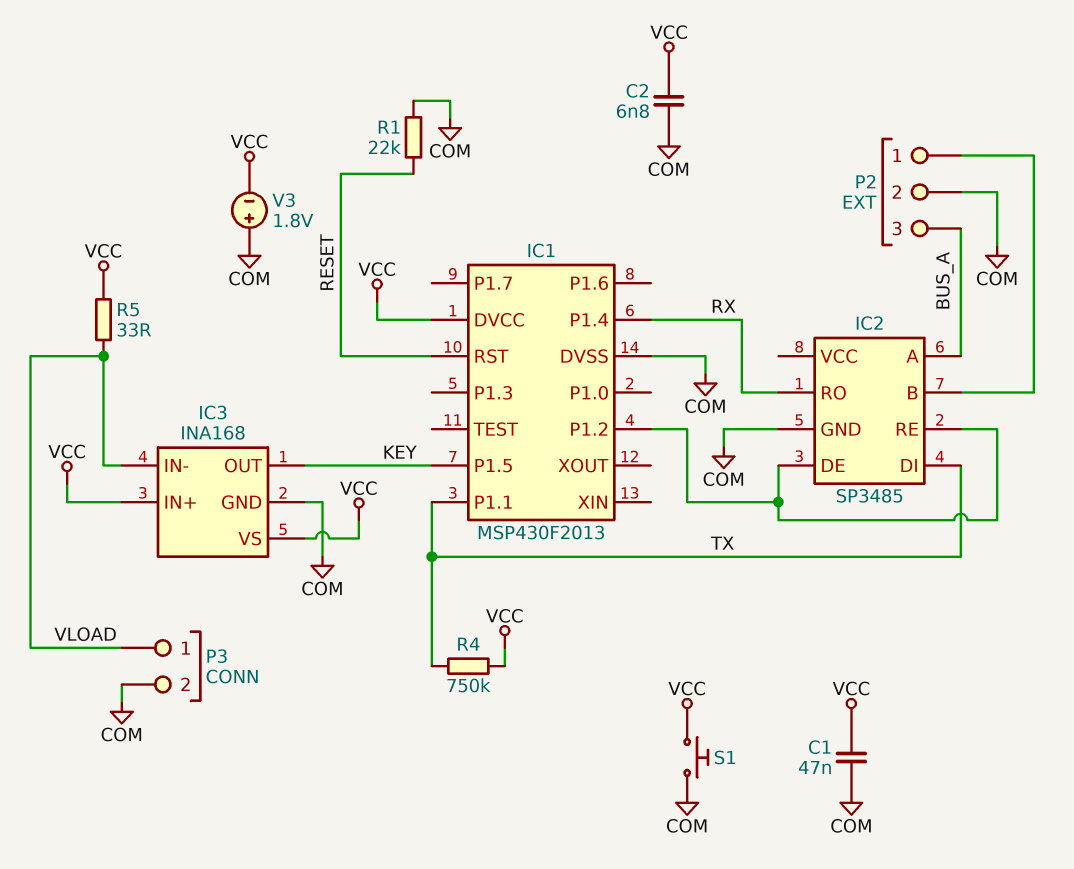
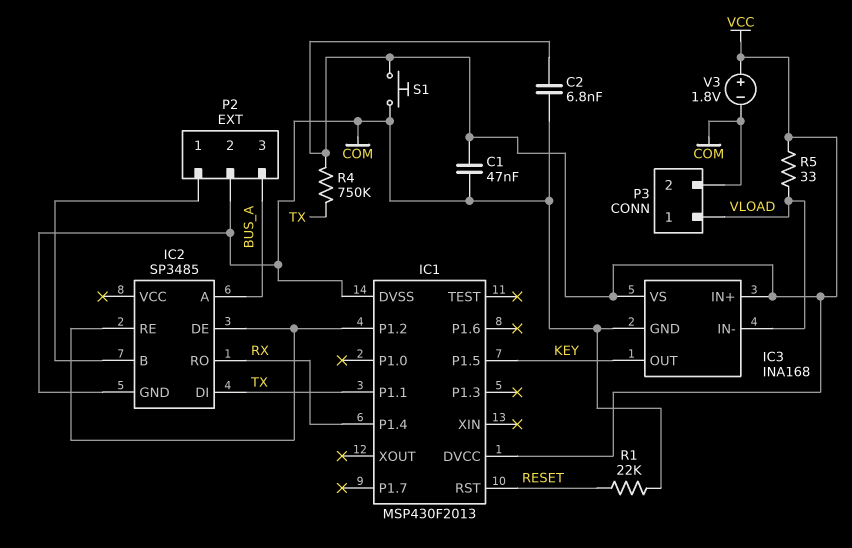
V3: 1.8V (plus COM, minus VCC) -> 1.8V (plus VCC, minus COM)

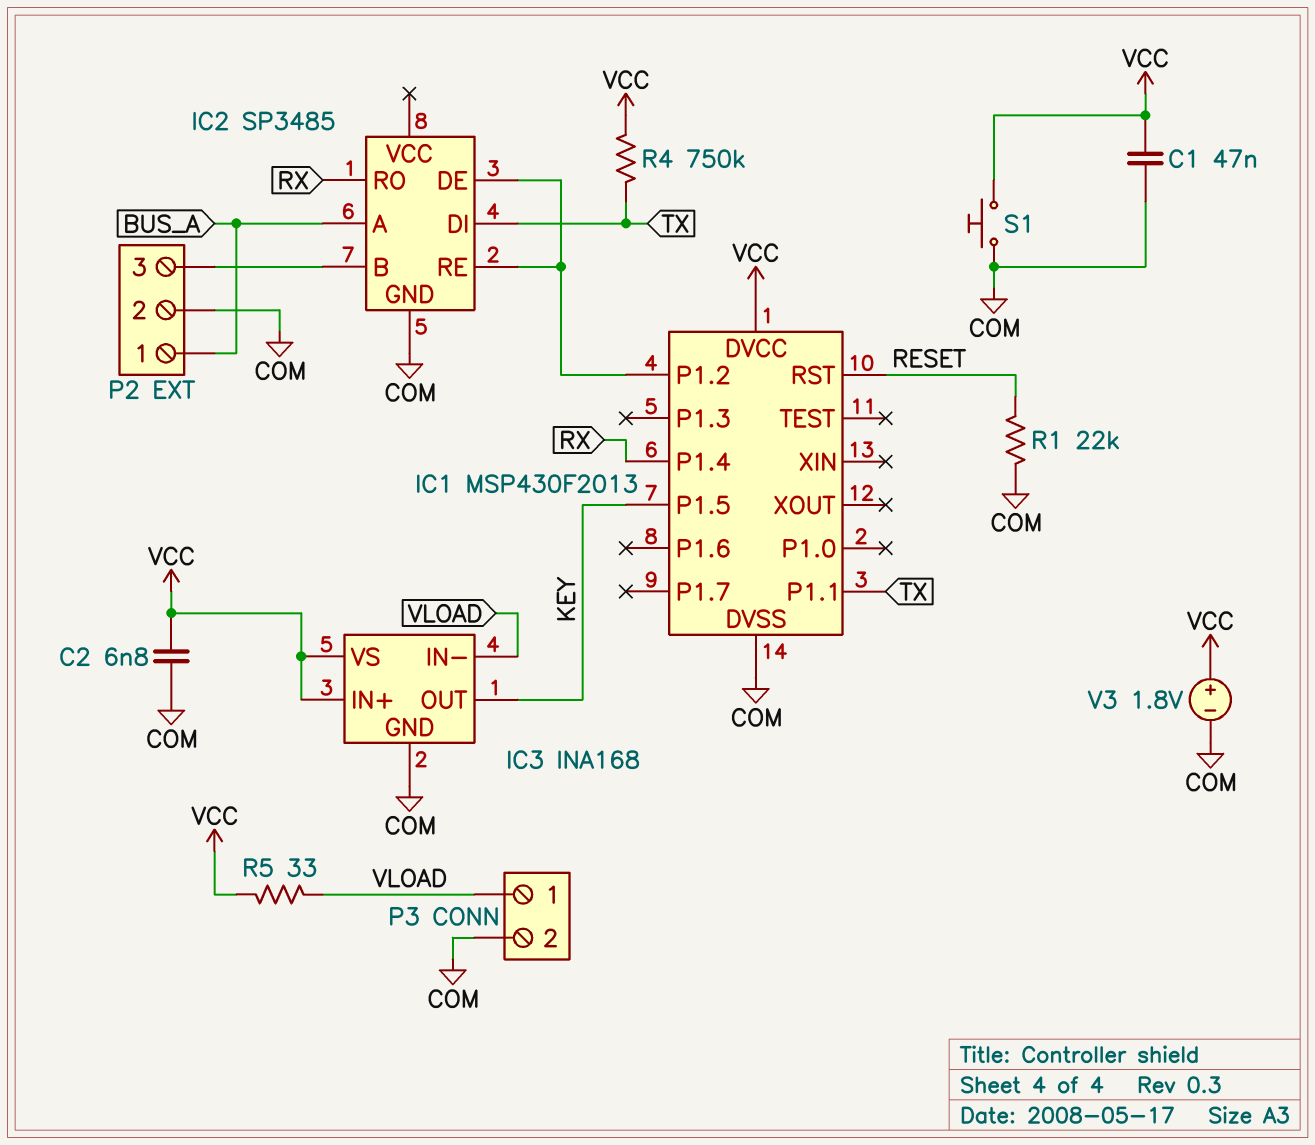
P2 pin 1: IC2/B -> BUS_A
P2 pin 3: BUS_A -> IC2/B

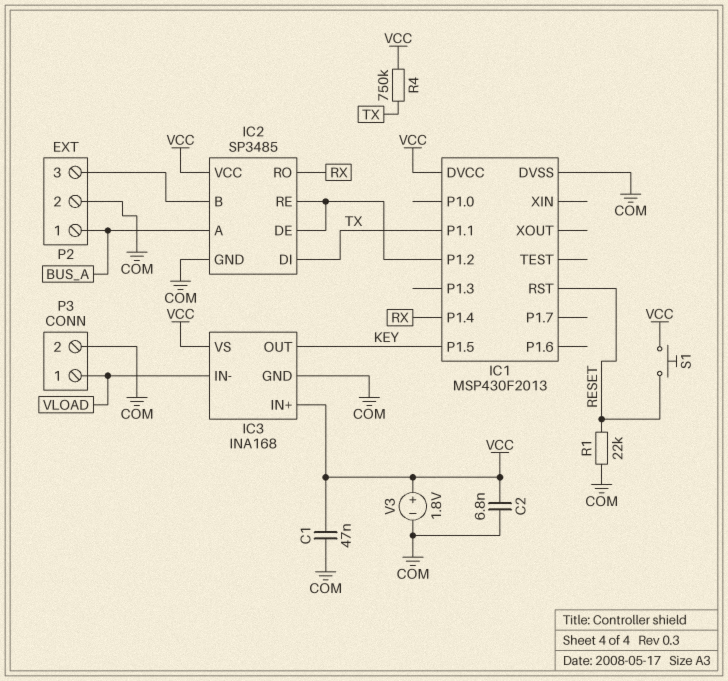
IC2 pin VCC: none -> VCC
R5: 33 (VCC, VLOAD) -> none
S1: button (COM, VCC) -> button (RESET, VCC)

